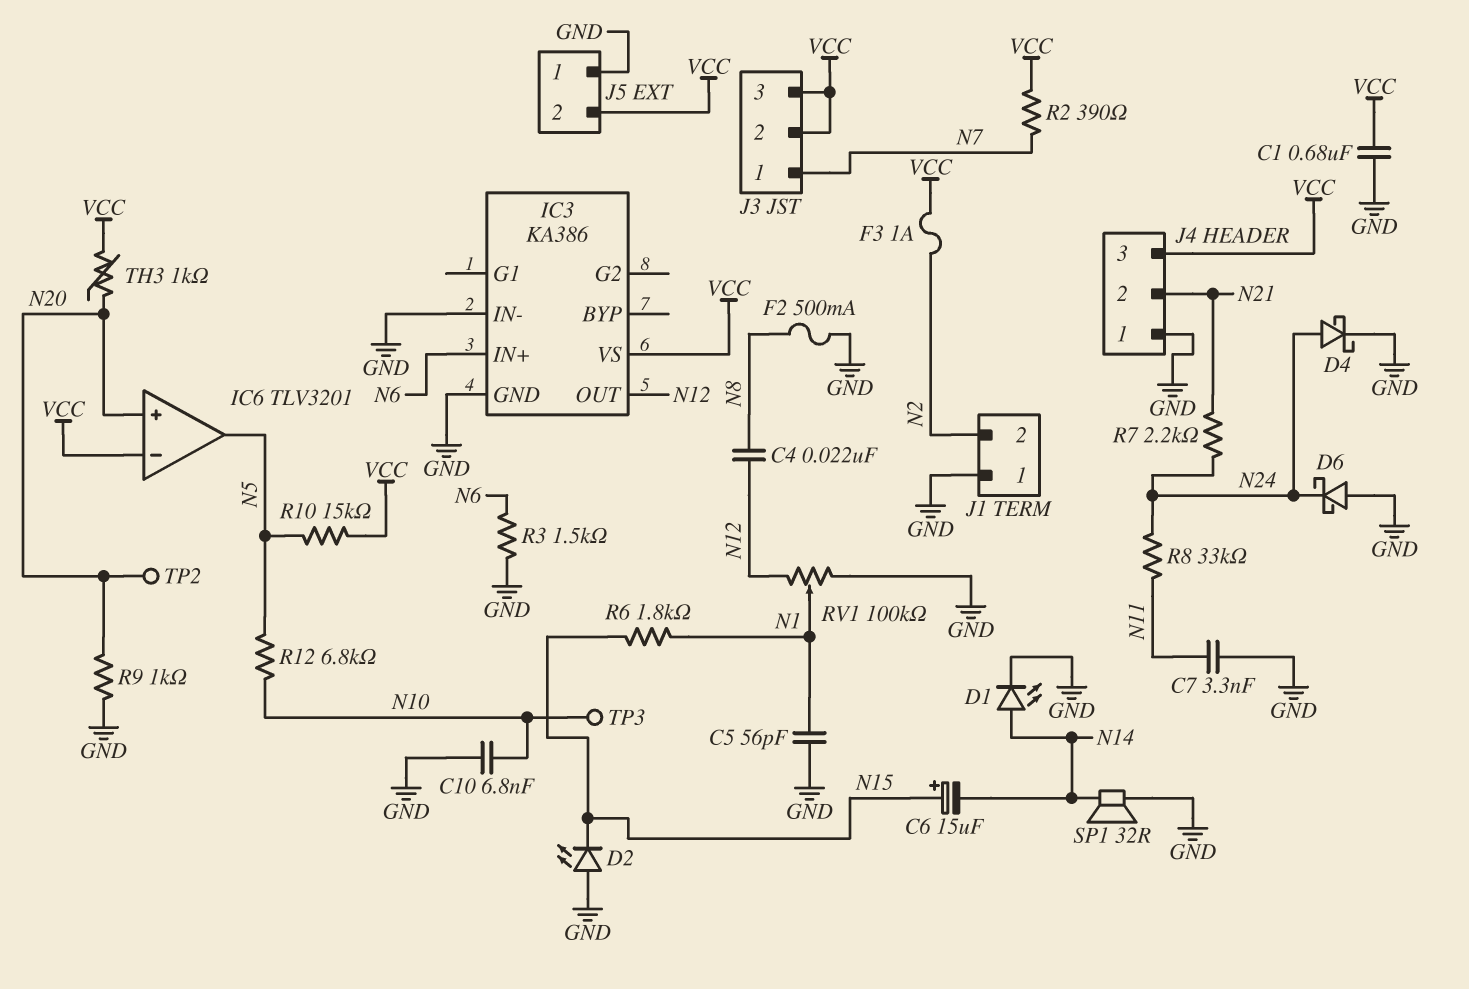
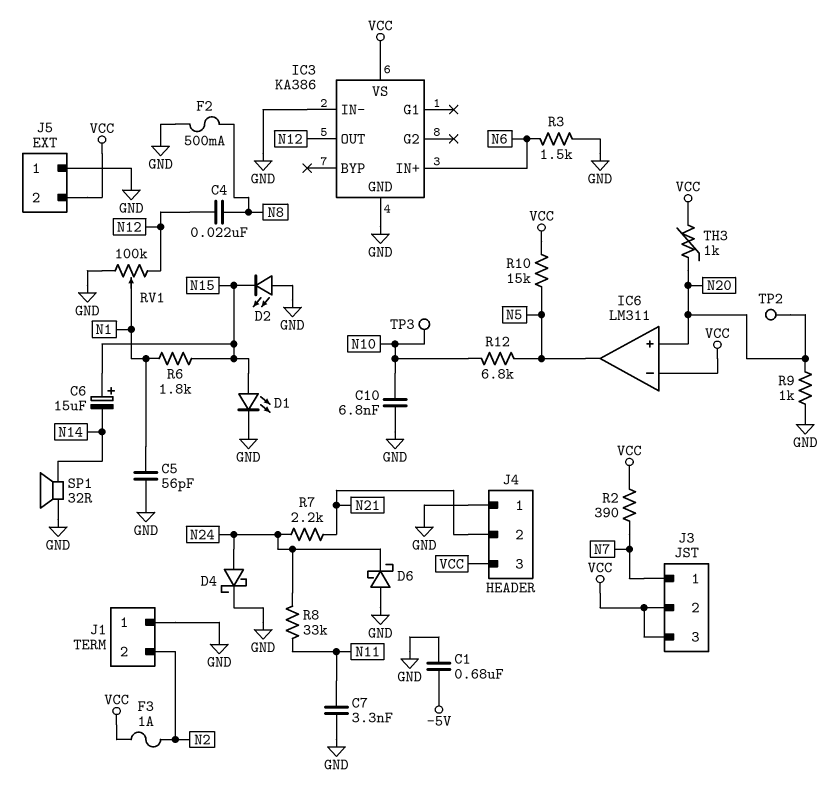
C1: 680nF (GND, VCC) -> 680nF (-5V, GND)
D1: LED (A N14, K GND) -> LED (A N15, K GND)
IC6: TLV3201 -> LM311

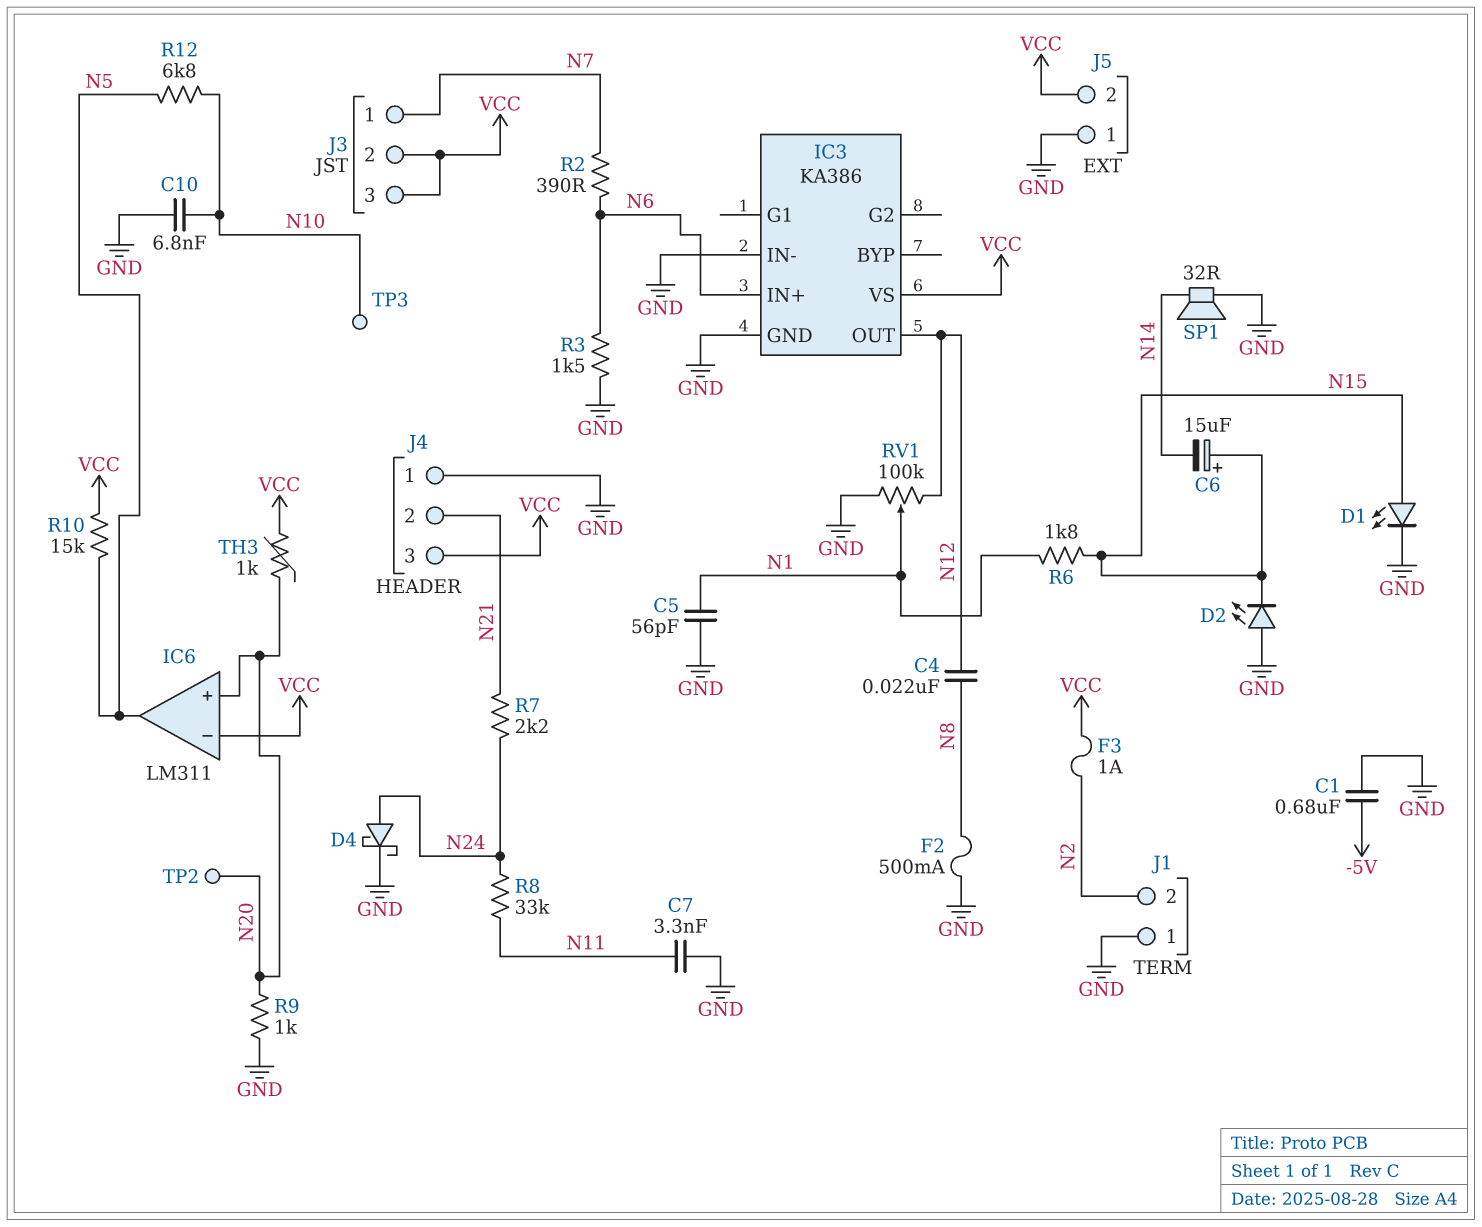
D6: schottky (A GND, K N24) -> none
R2: 390 (N7, VCC) -> 390 (N6, N7)

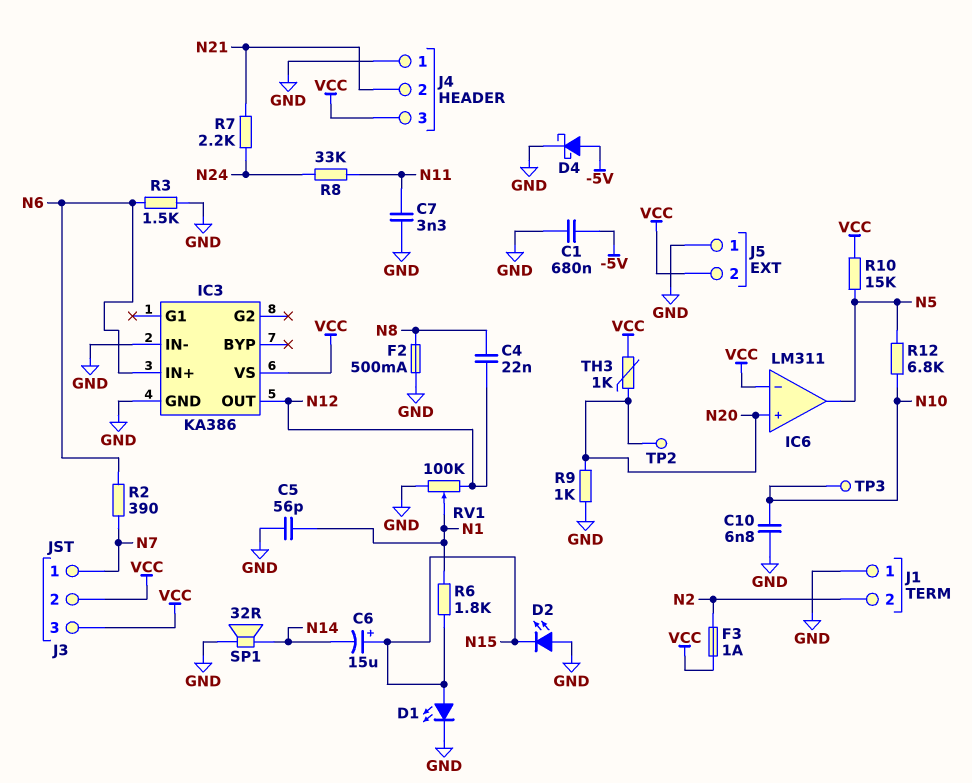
D4: schottky (A N24, K GND) -> schottky (A -5V, K GND)

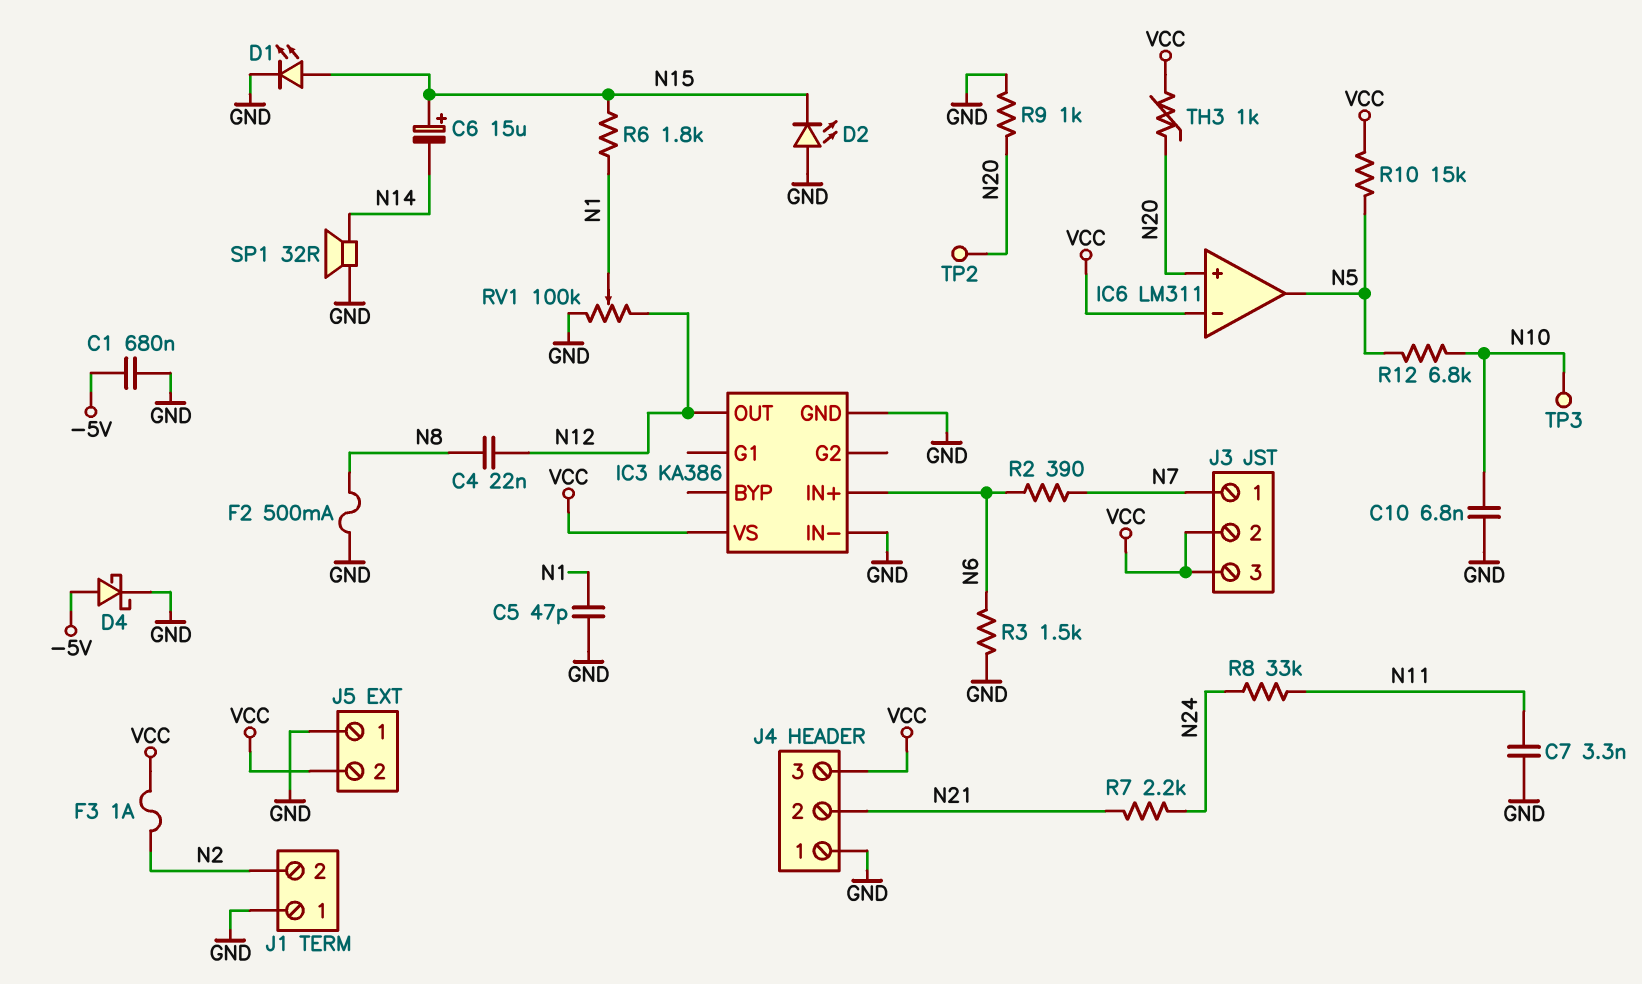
C5: 56pF (GND, N1) -> 47pF (GND, N1)

